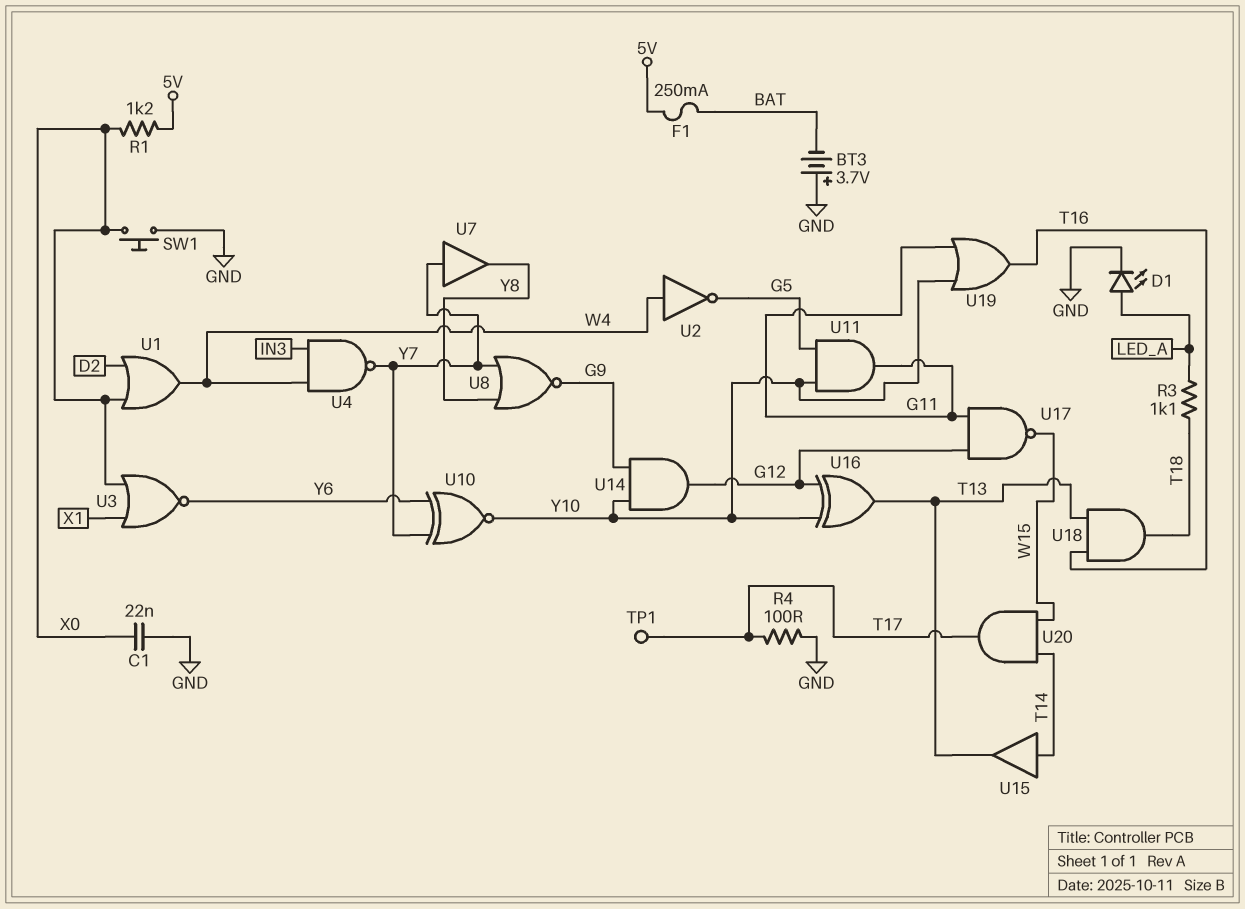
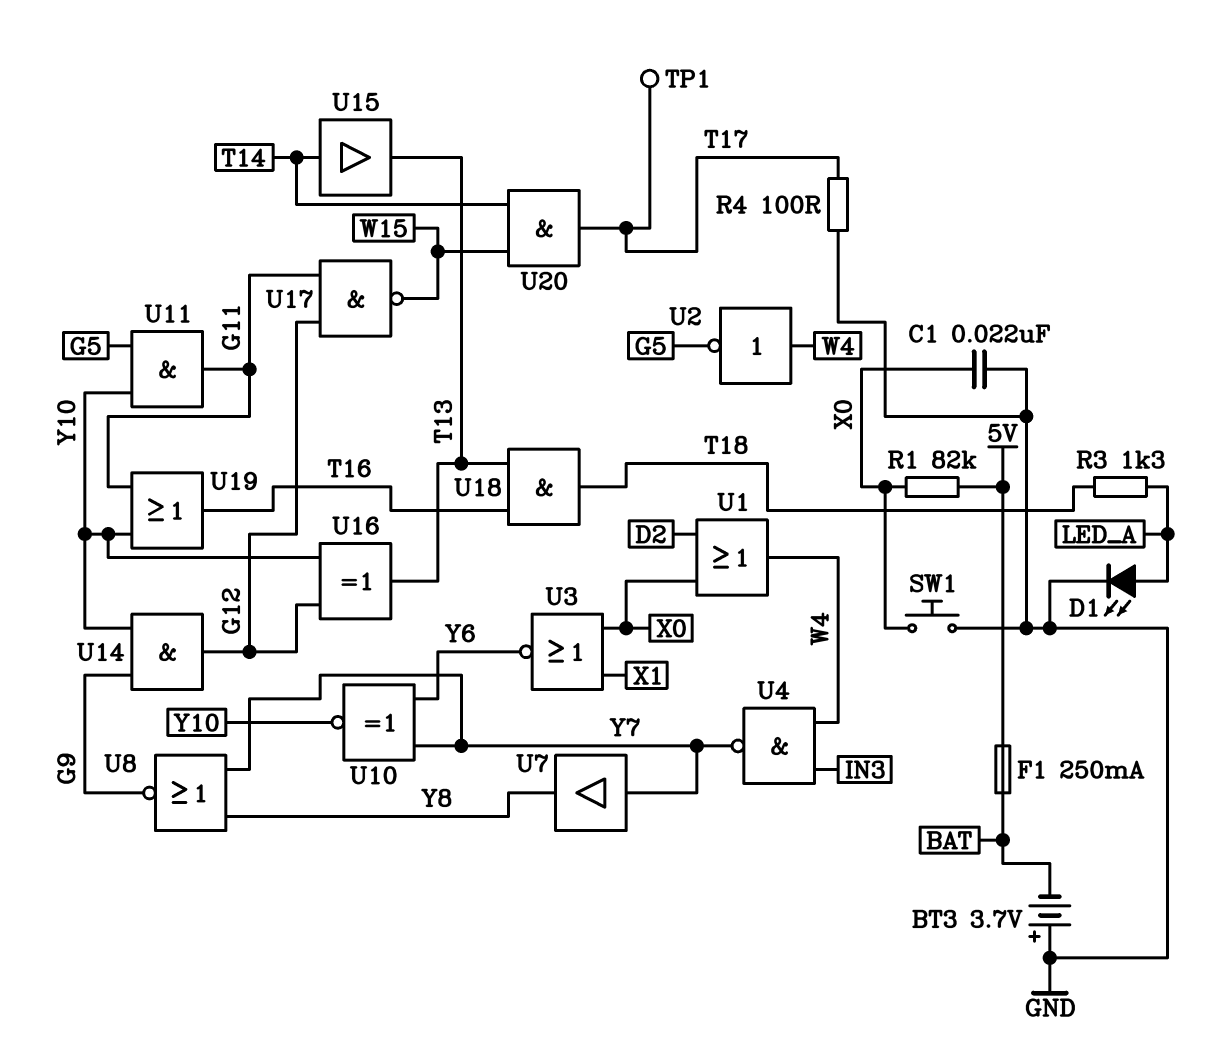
R1: 1.2k (5V, X0) -> 82k (5V, X0)
R3: 1.1k (LED_A, T18) -> 1.3k (LED_A, T18)

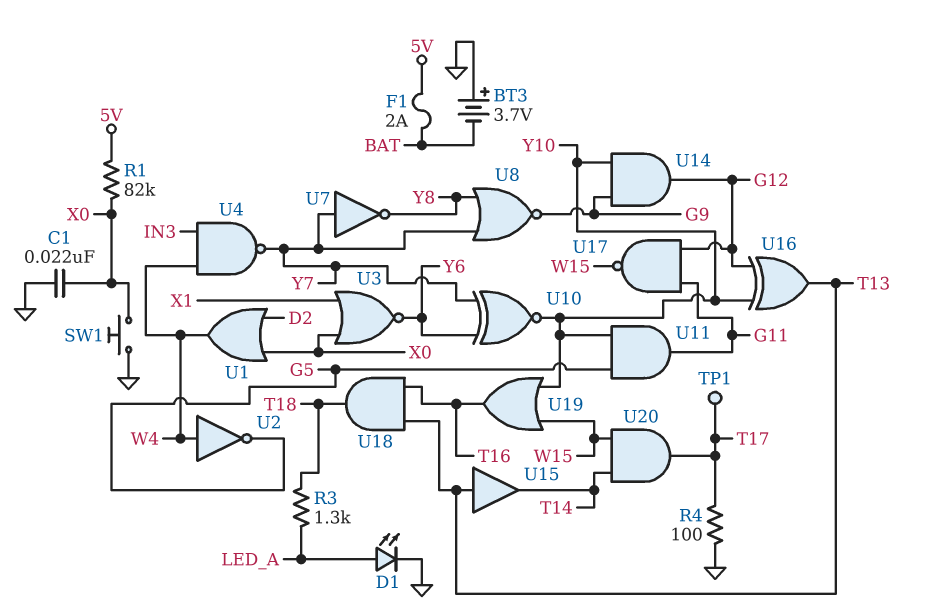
F1: 250mA (5V, BAT) -> 2A (5V, BAT)
U7: buffer (in Y7, out Y8) -> NOT (in Y7, out Y8)
U15: buffer (in T14, out T13) -> buffer (in T13, out T14)
U19: OR (in G11, in Y10, out T16) -> OR (in W15, in Y10, out T16)

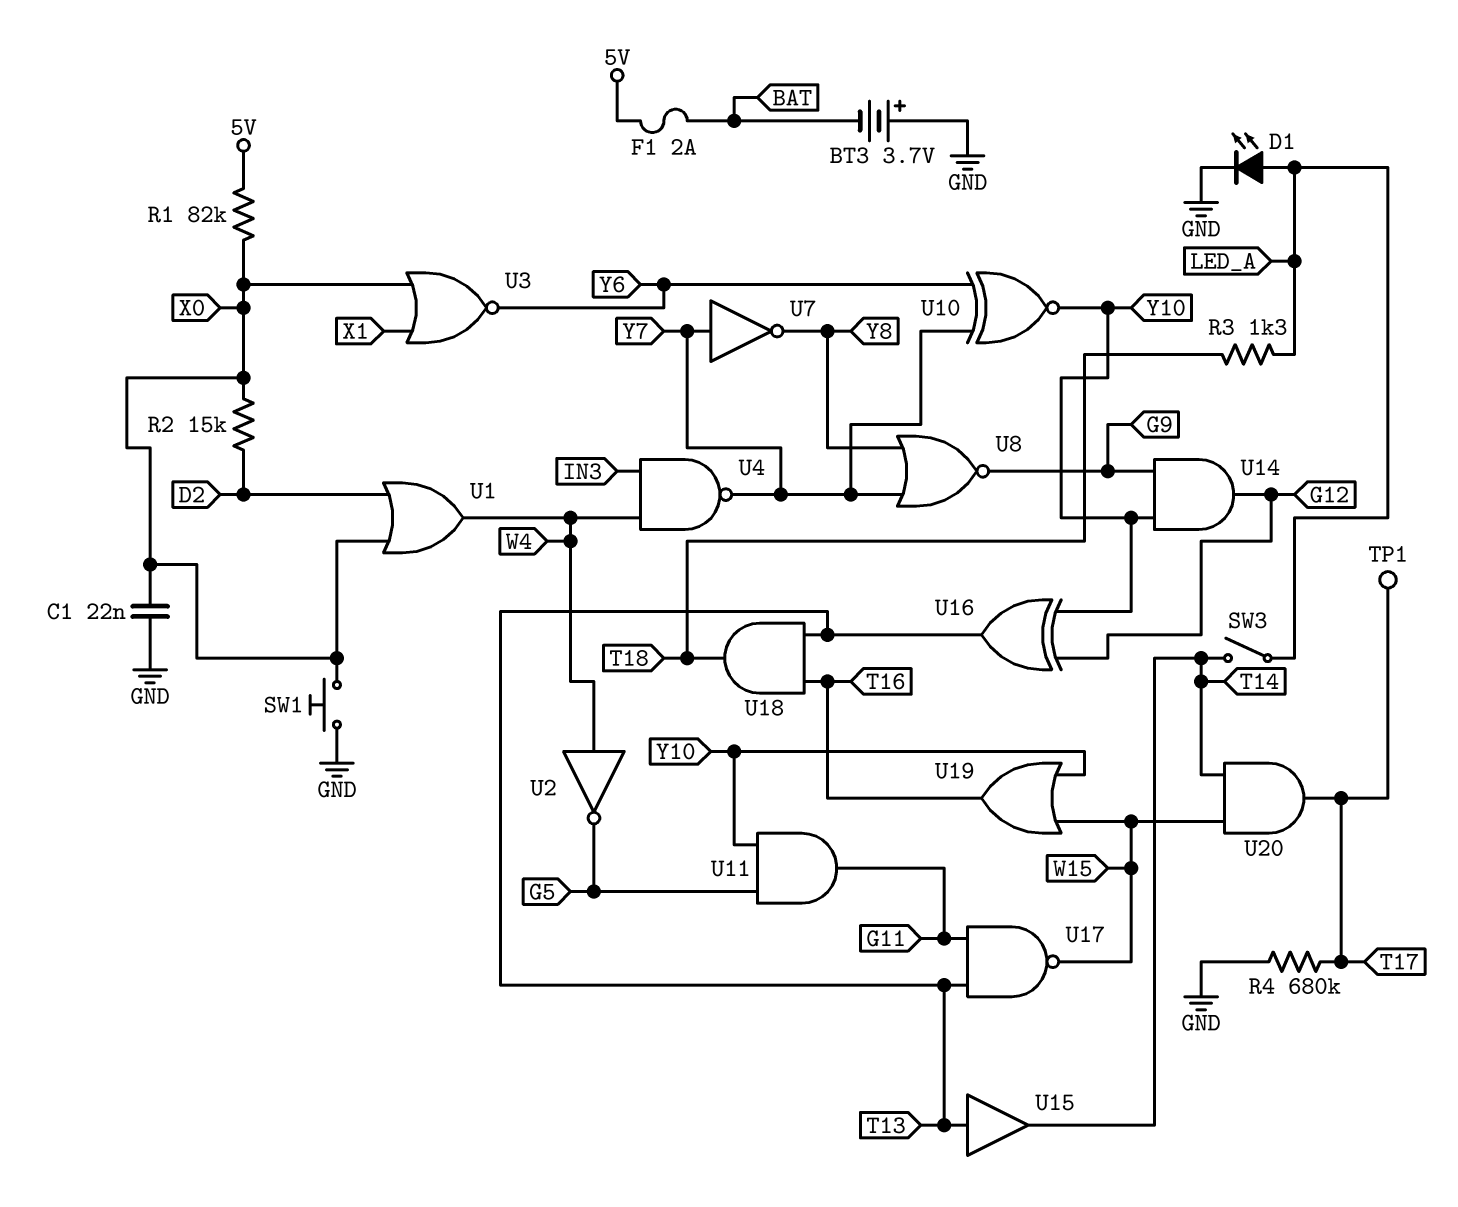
R2: none -> 15k (D2, X0)
R4: 100 (GND, T17) -> 680k (GND, T17)
SW3: none -> switch (LED_A, T14)
U17: NAND (in G11, in G12, out W15) -> NAND (in G11, in T13, out W15)

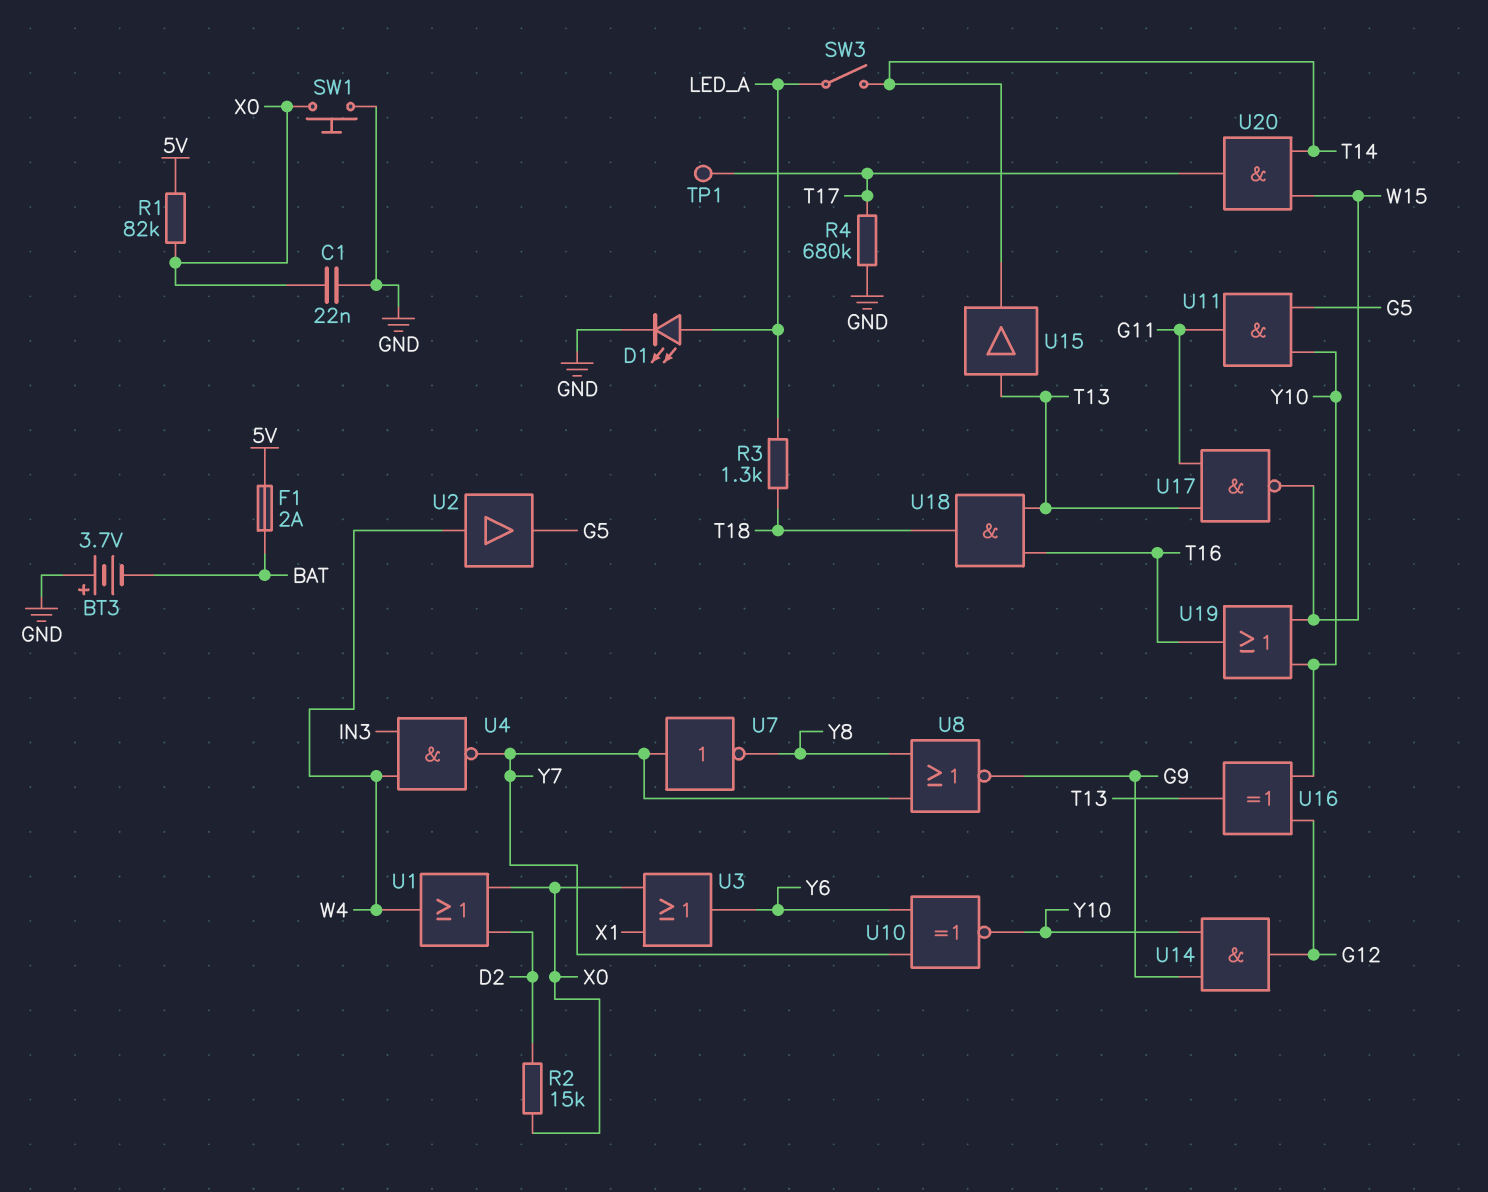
U2: NOT (in W4, out G5) -> buffer (in W4, out G5)
U3: NOR (in X0, in X1, out Y6) -> OR (in X0, in X1, out Y6)

